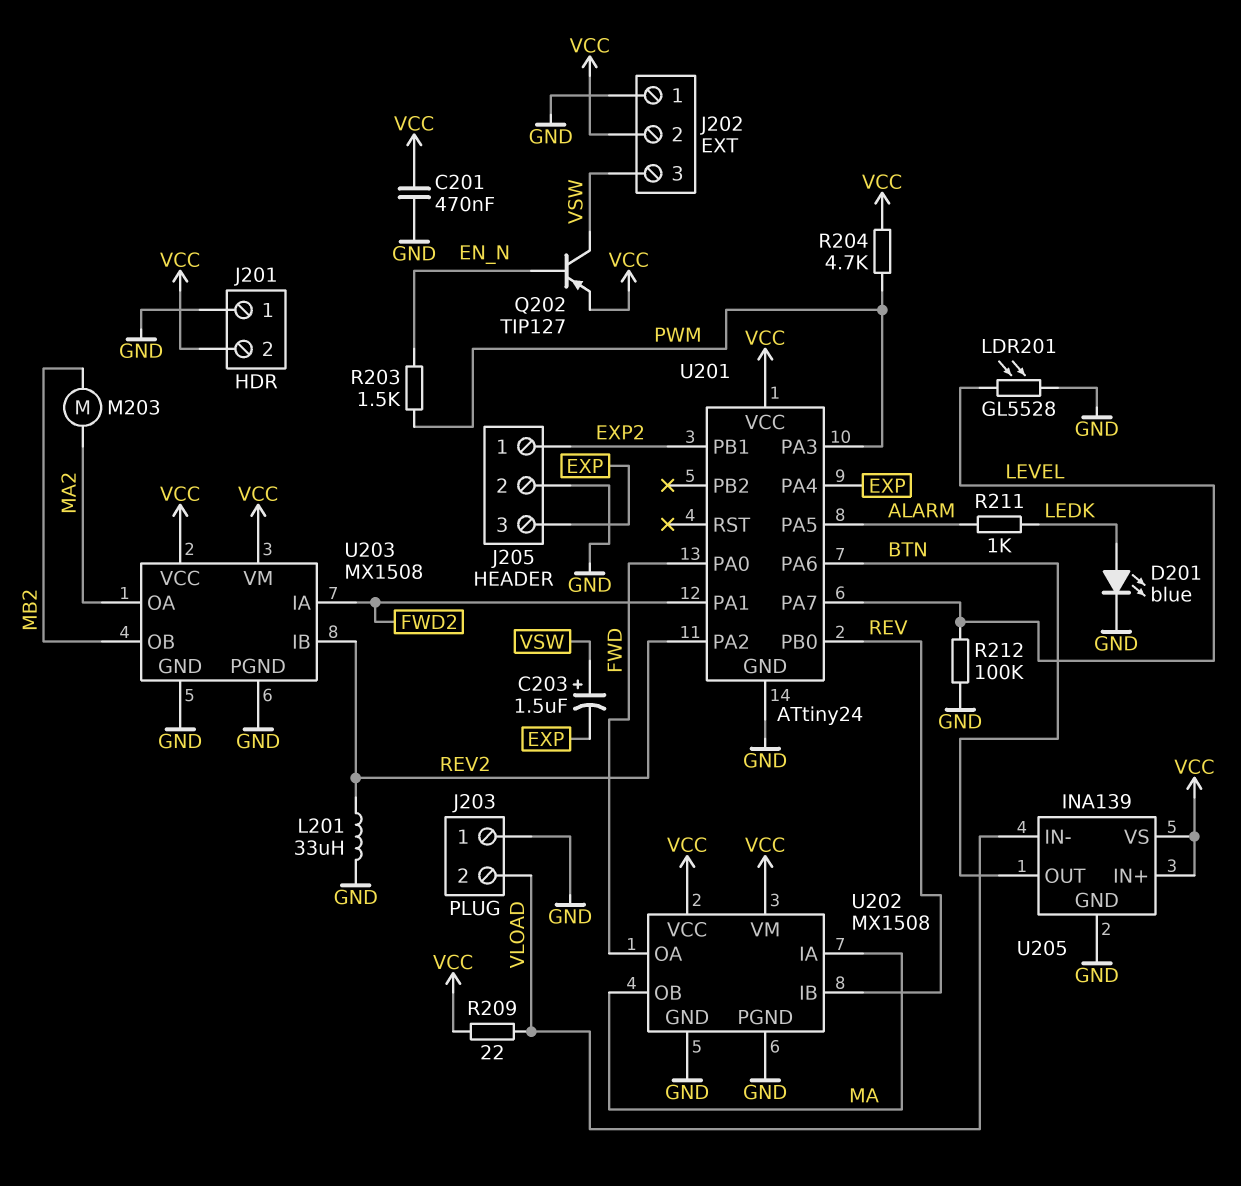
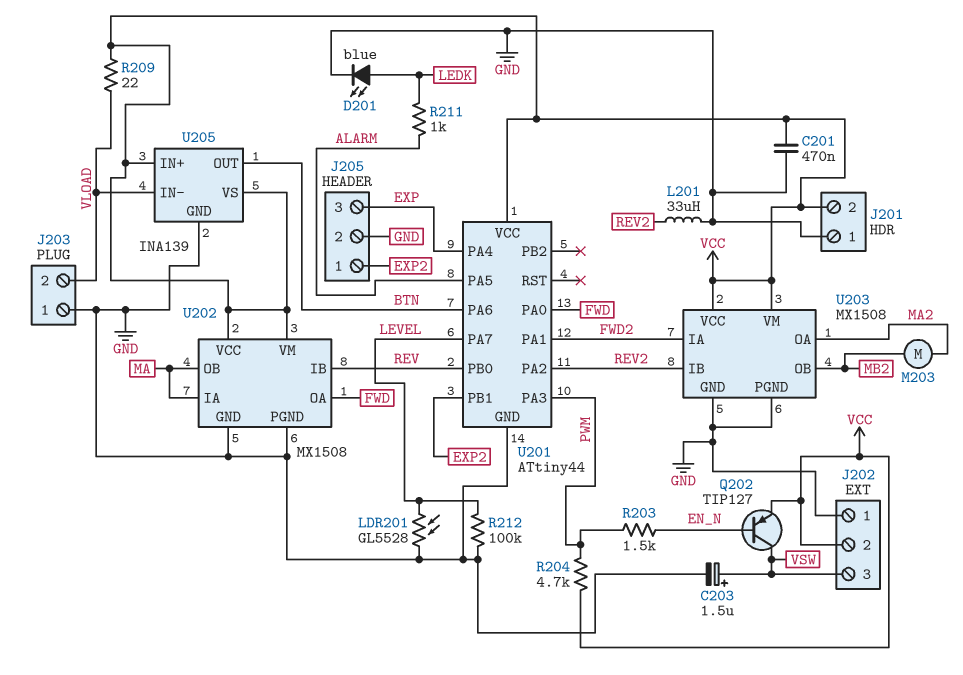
C203: 1.5uF (plus VSW, minus EXP) -> 1.5uF (plus VSW, minus GND)
U201: ATtiny24 -> ATtiny44

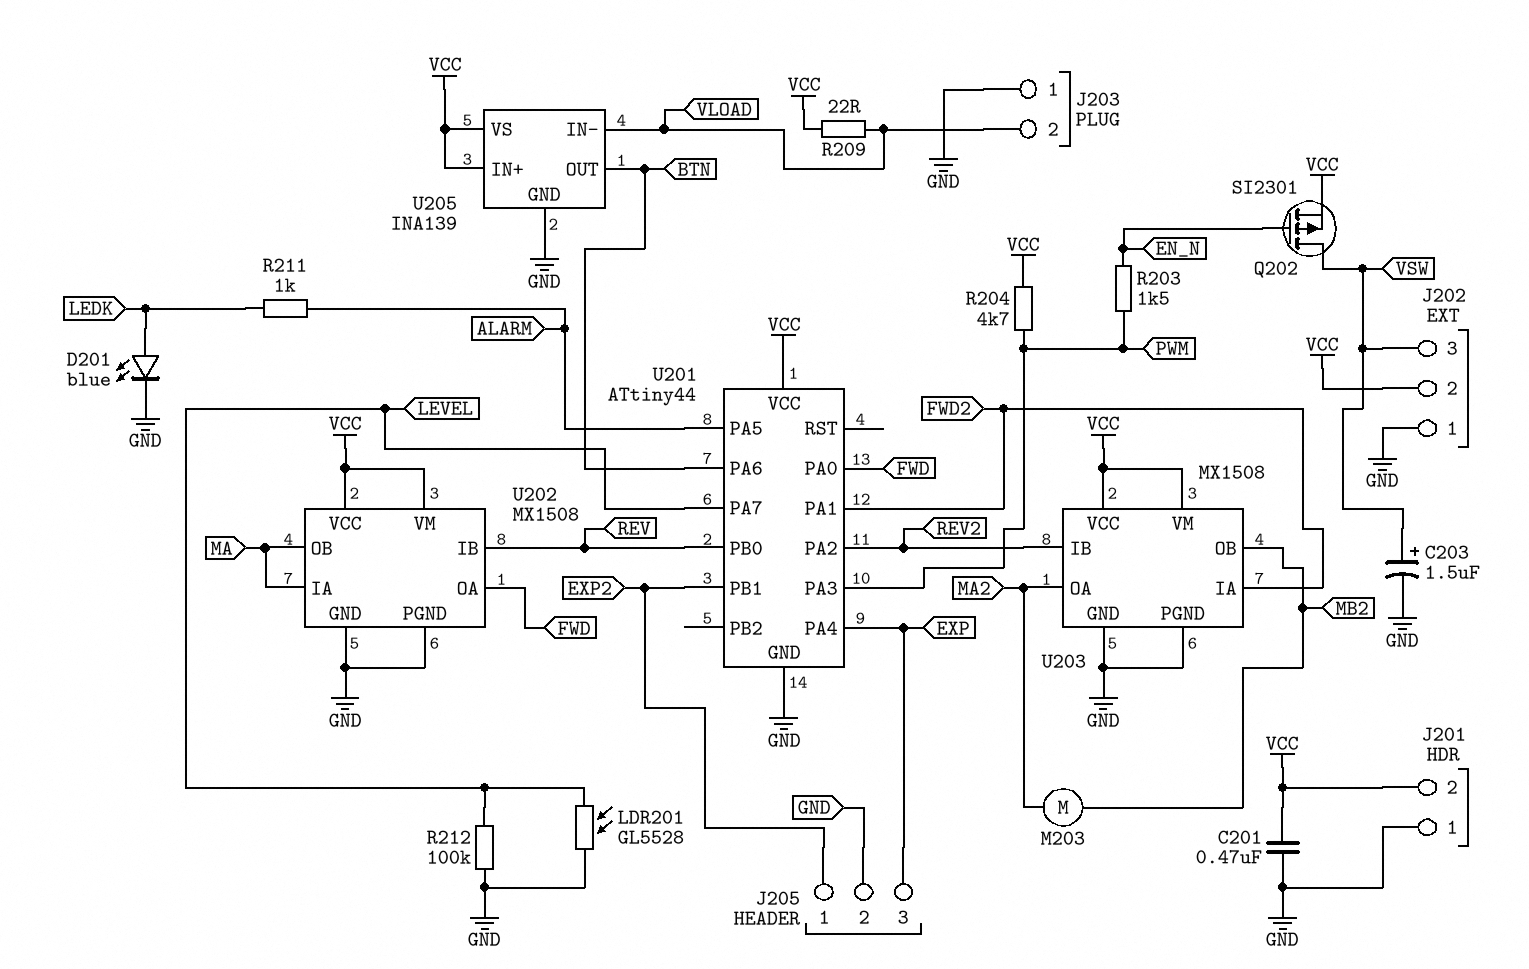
L201: 33uH (GND, REV2) -> none
Q202: PNP TIP127 (B EN_N, C VSW, E VCC) -> PMOS SI2301 (G EN_N, D VSW, S VCC)

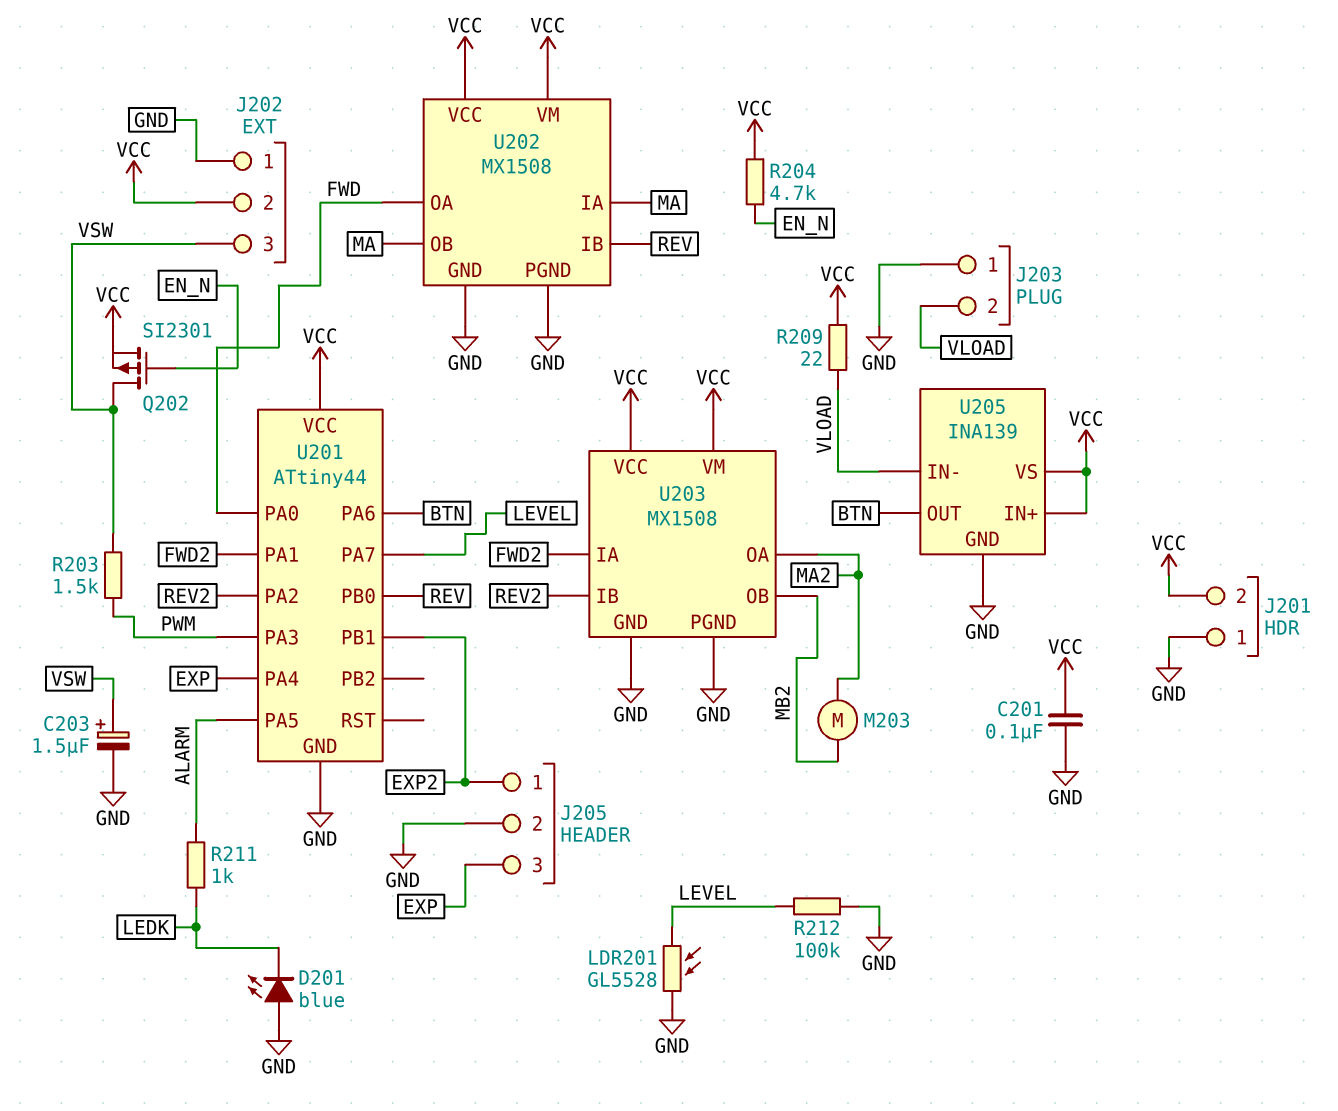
C201: 470nF (GND, VCC) -> 100nF (GND, VCC)
D201: LED blue (A LEDK, K GND) -> LED blue (A GND, K LEDK)
R203: 1.5k (EN_N, PWM) -> 1.5k (PWM, VSW)
R204: 4.7k (PWM, VCC) -> 4.7k (EN_N, VCC)

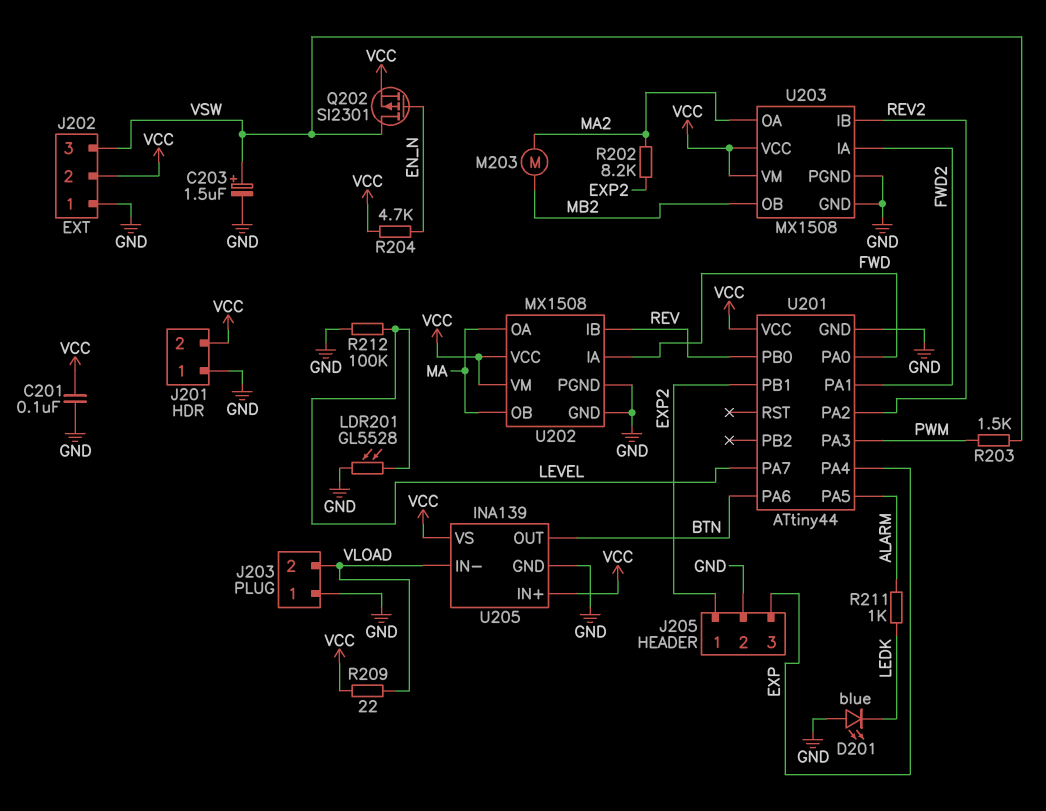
R202: none -> 8.2k (EXP2, MA2)
U202 pin IA: MA -> FWD
U202 pin OA: FWD -> MA

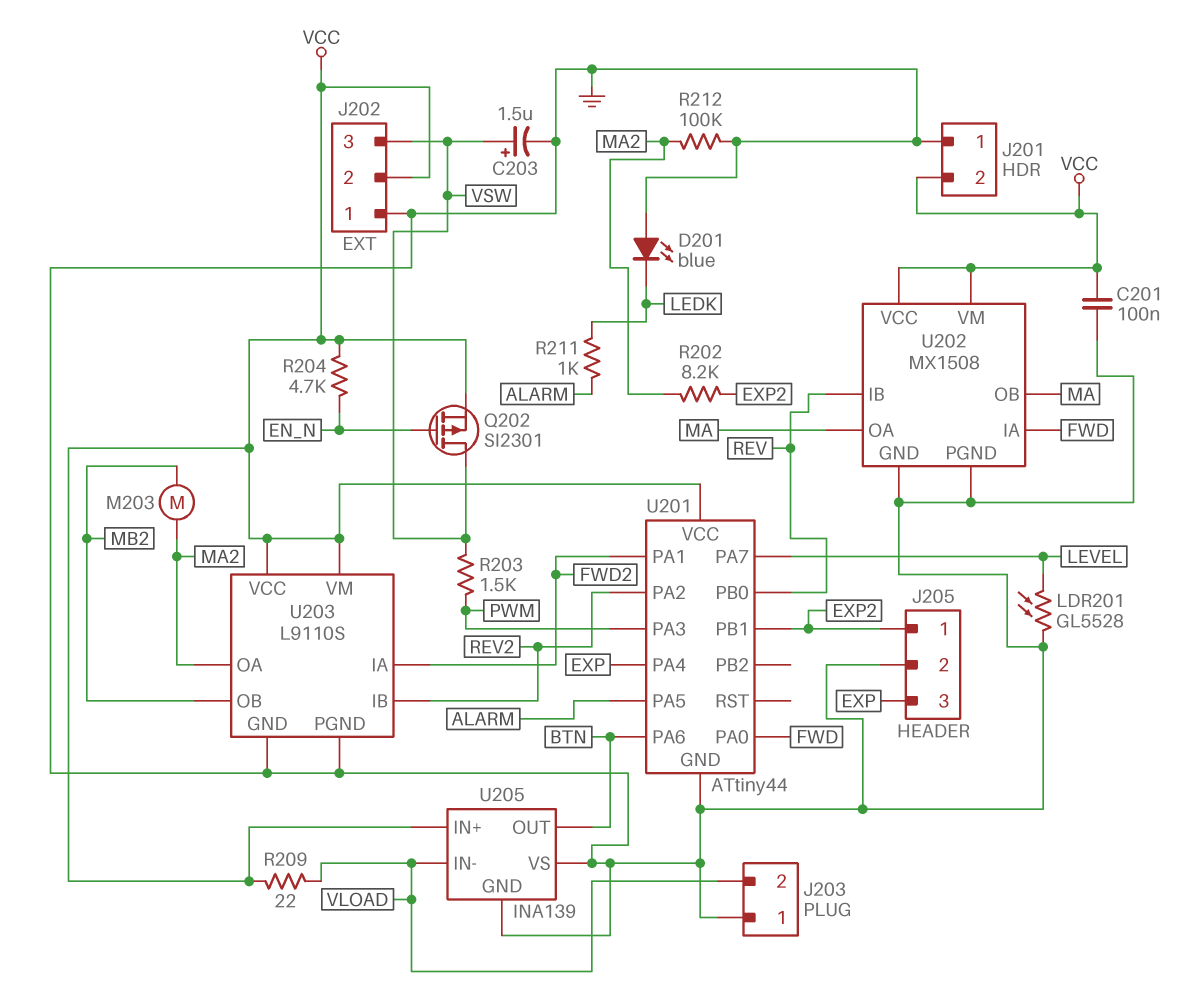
R212: 100k (GND, LEVEL) -> 100k (GND, MA2)
U203: MX1508 -> L9110S
U205 pin VS: VCC -> GND

